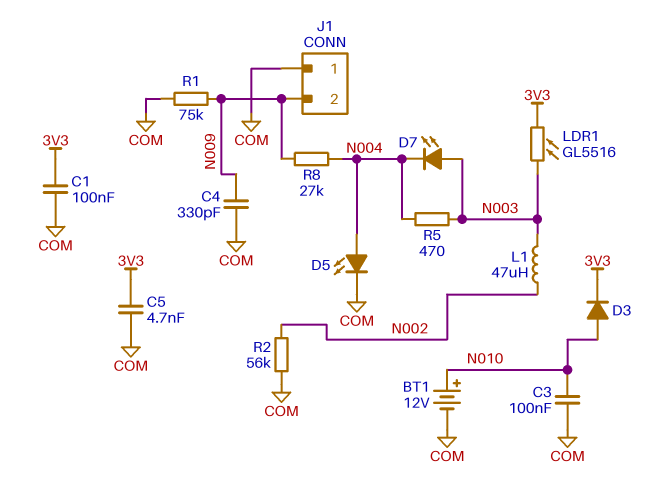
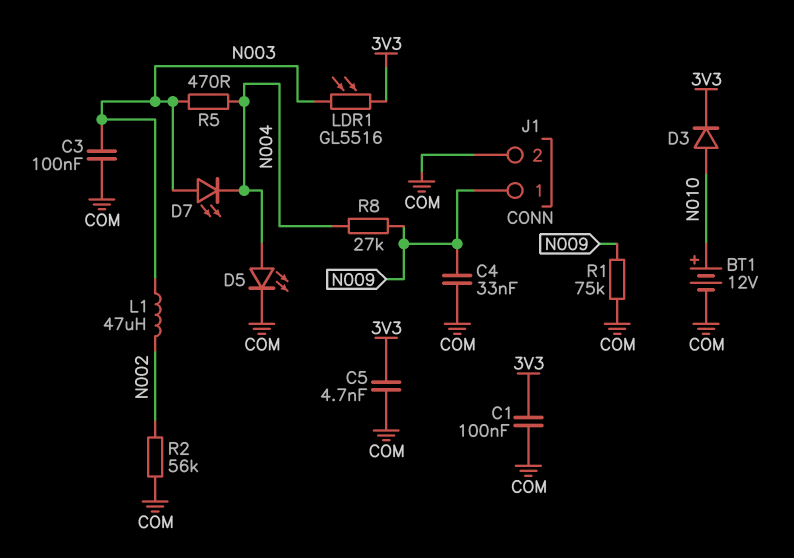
C3: 100nF (COM, N010) -> 100nF (COM, N003)
C4: 330pF (COM, N009) -> 33nF (COM, N009)
J1 pin 1: COM -> N009
J1 pin 2: N009 -> COM

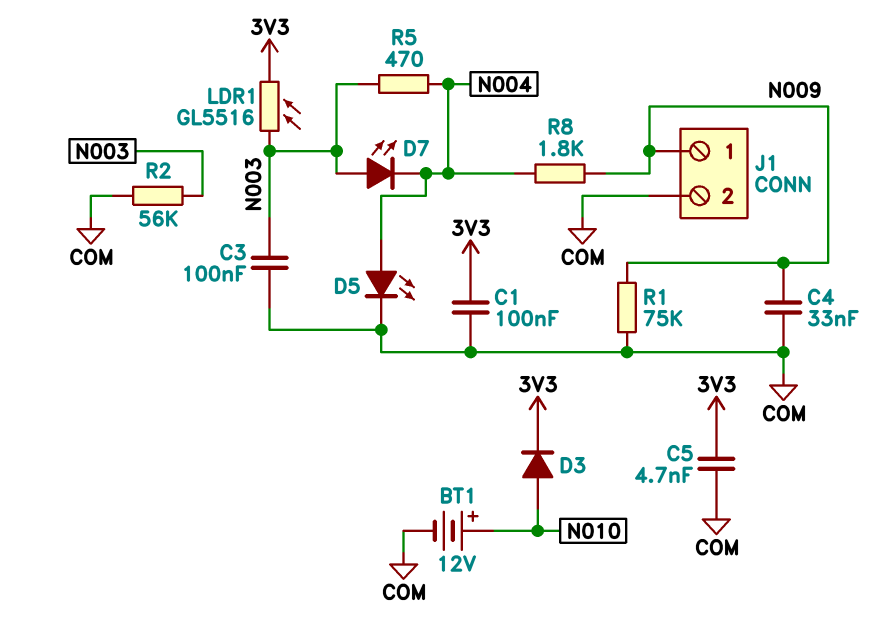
L1: 47uH (N002, N003) -> none
R2: 56k (COM, N002) -> 56k (COM, N003)
R8: 27k (N004, N009) -> 1.8k (N004, N009)

